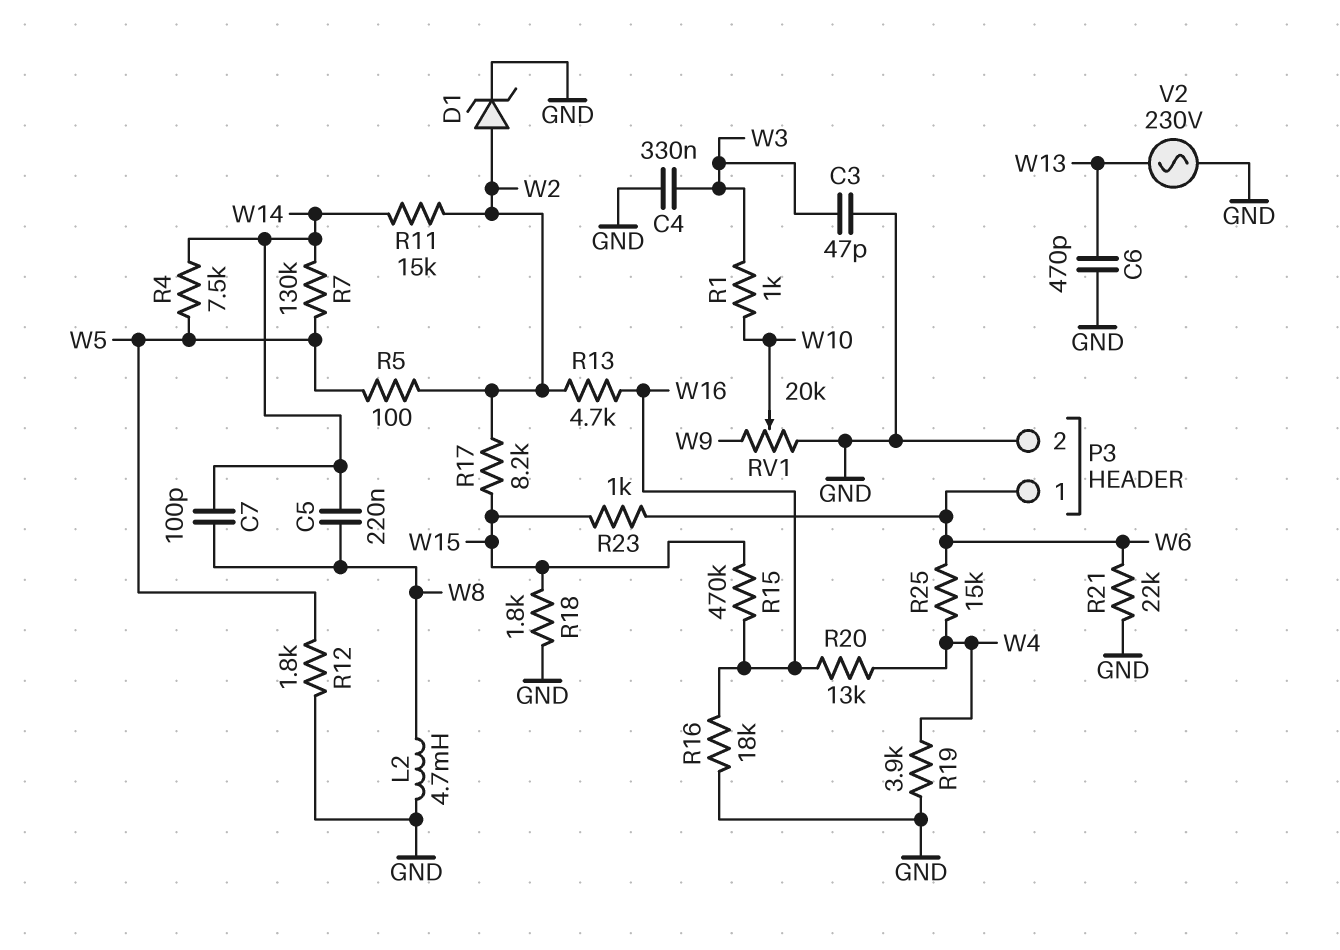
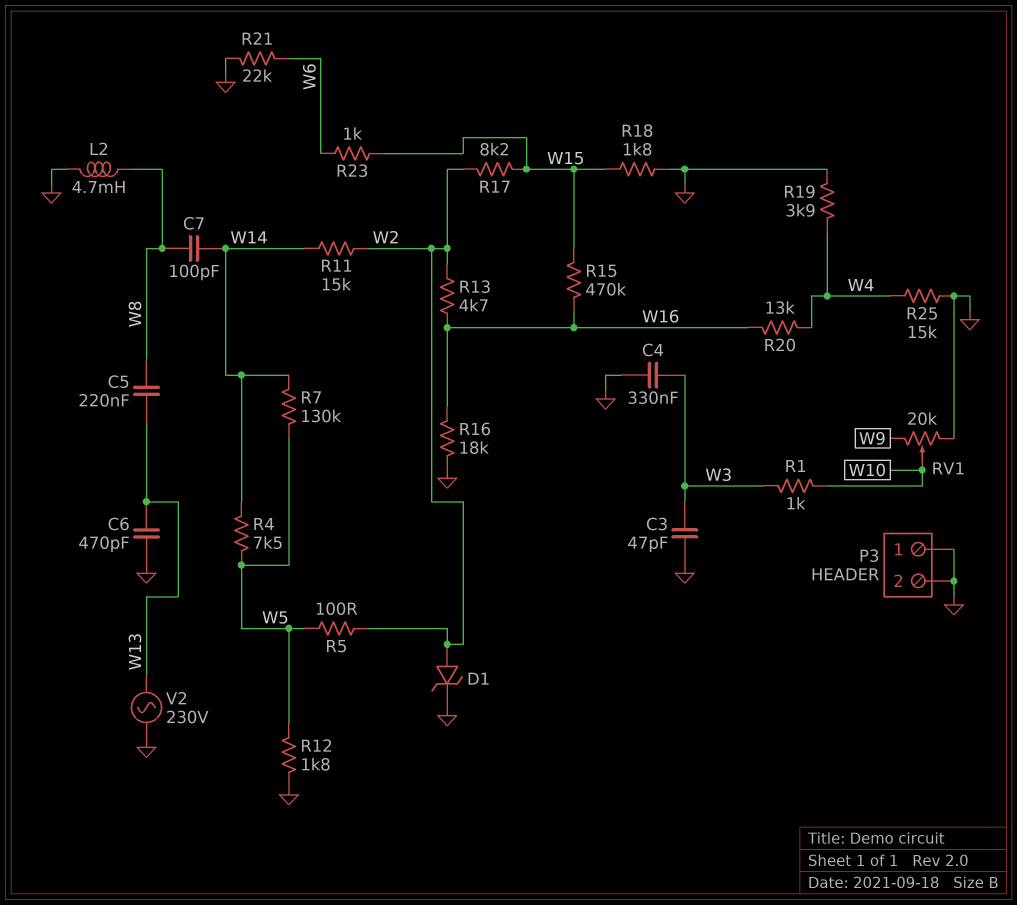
C5: 220nF (W8, W14) -> 220nF (W8, W13)
P3 pin 1: W6 -> GND
R25: 15k (W4, W6) -> 15k (GND, W4)

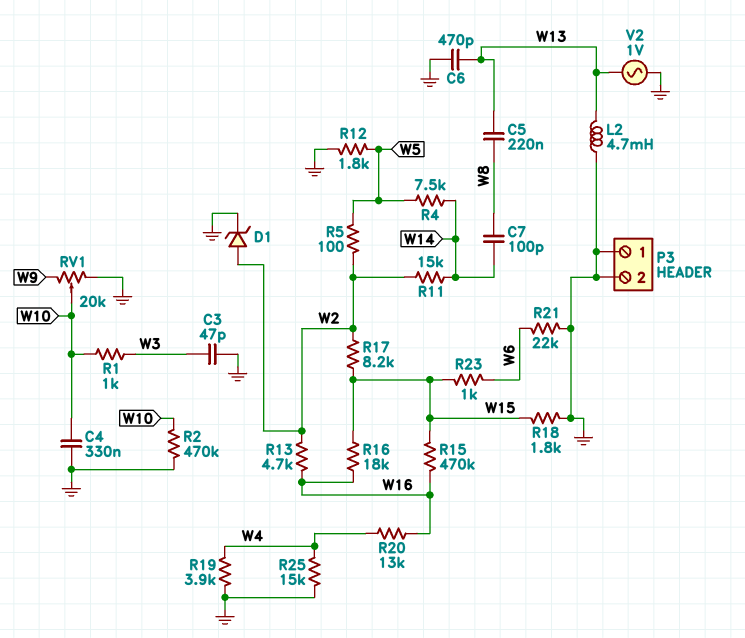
C4: 330nF (GND, W3) -> 330nF (GND, W10)
L2: 4.7mH (GND, W8) -> 4.7mH (GND, W13)
R2: none -> 470k (GND, W10)
R7: 130k (W5, W14) -> none
R16: 18k (GND, W16) -> 18k (W15, W16)
V2: AC 230V (GND, W13) -> AC 1V (GND, W13)

